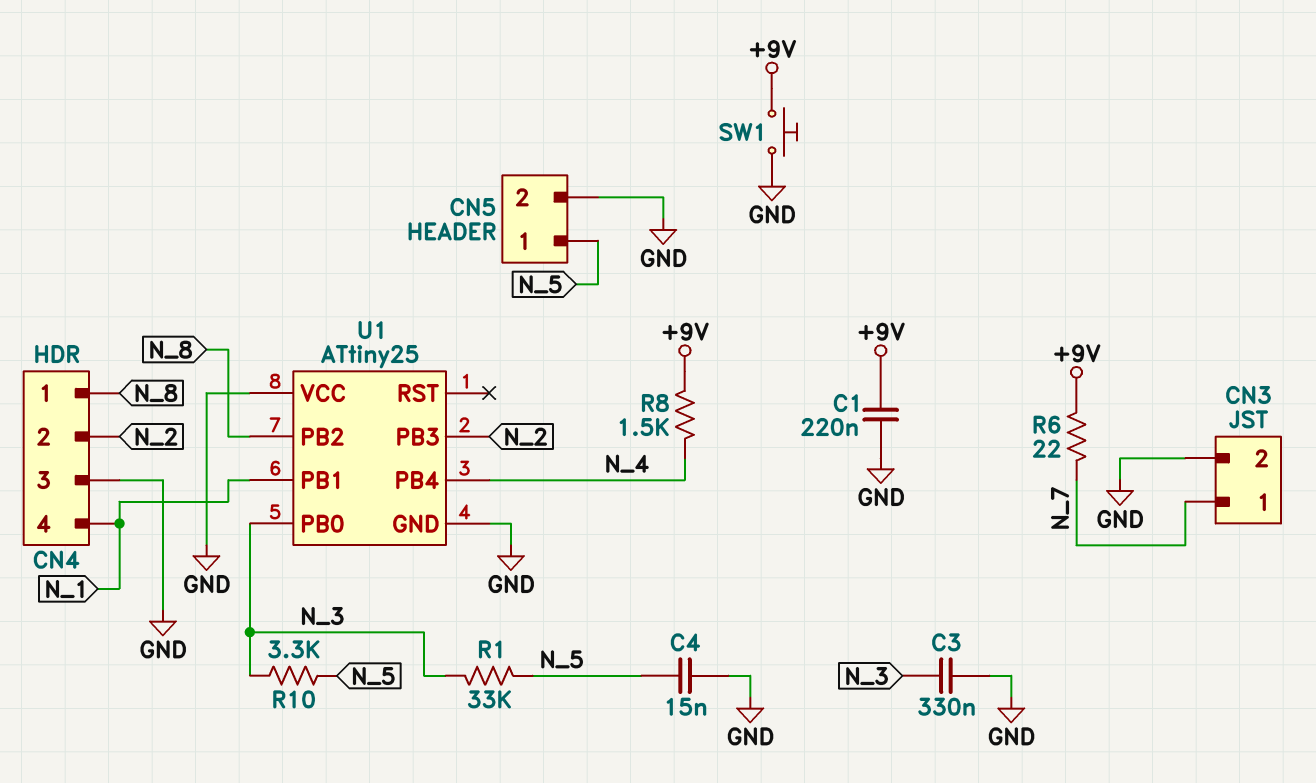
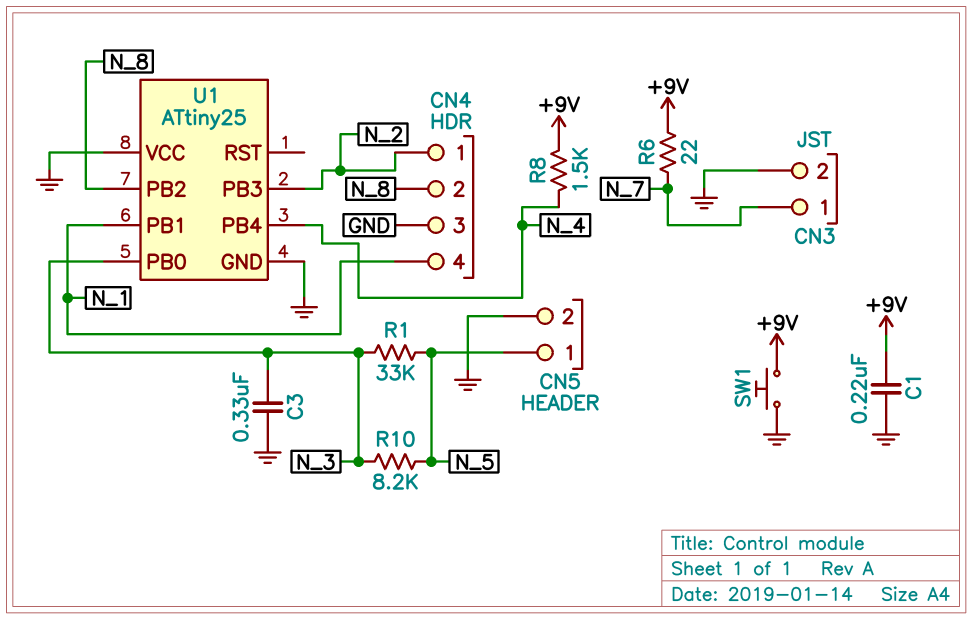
C4: 15nF (GND, N_5) -> none
CN4 pin 1: N_8 -> N_2
CN4 pin 2: N_2 -> N_8
R10: 3.3k (N_3, N_5) -> 8.2k (N_3, N_5)

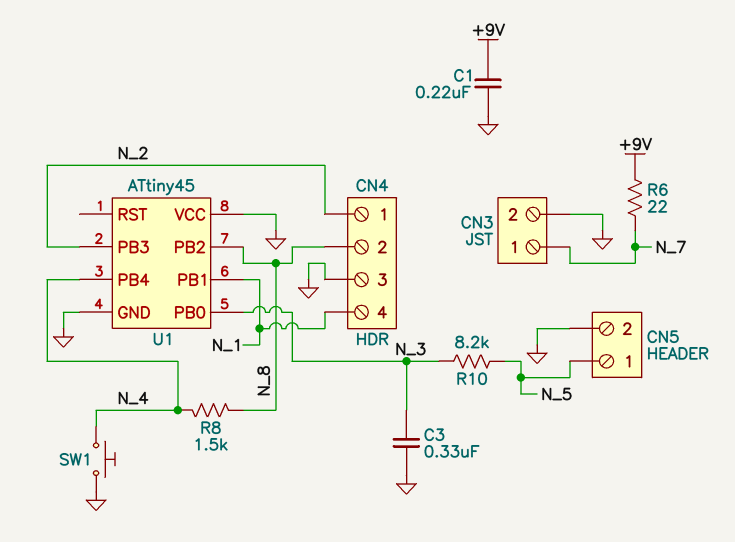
R1: 33k (N_3, N_5) -> none
R8: 1.5k (+9V, N_4) -> 1.5k (N_4, N_8)
SW1: button (+9V, GND) -> button (GND, N_4)
U1: ATtiny25 -> ATtiny45

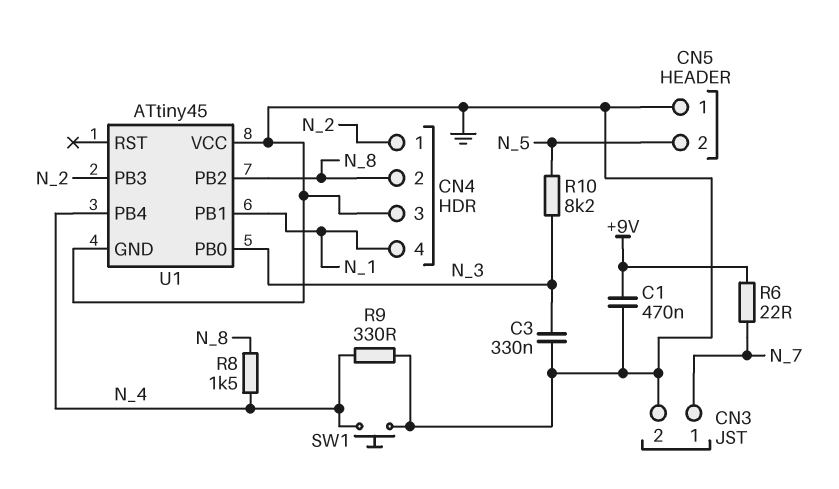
C1: 220nF (+9V, GND) -> 470nF (+9V, GND)
CN5 pin 1: N_5 -> GND
CN5 pin 2: GND -> N_5
R9: none -> 330 (GND, N_4)

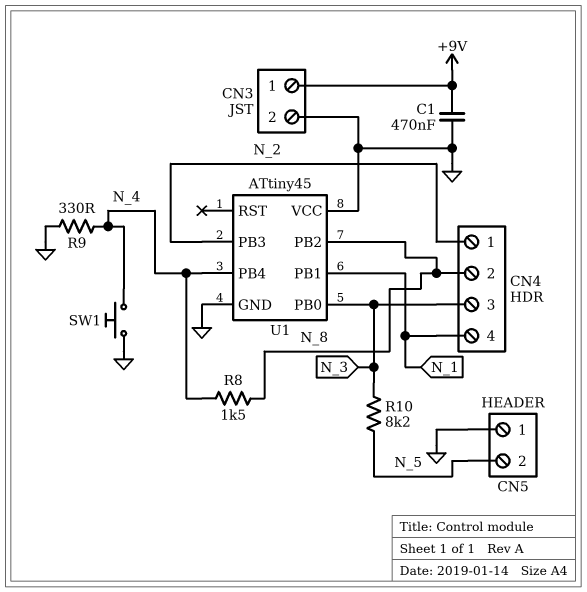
C3: 330nF (GND, N_3) -> none
CN3 pin 1: N_7 -> +9V
CN4 pin 3: GND -> N_3
R6: 22 (+9V, N_7) -> none

